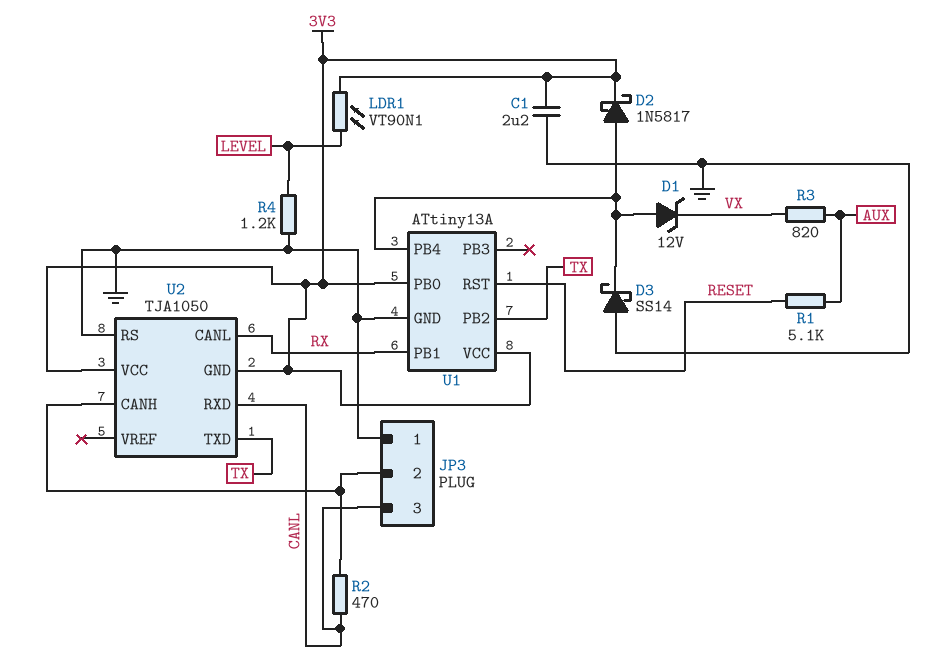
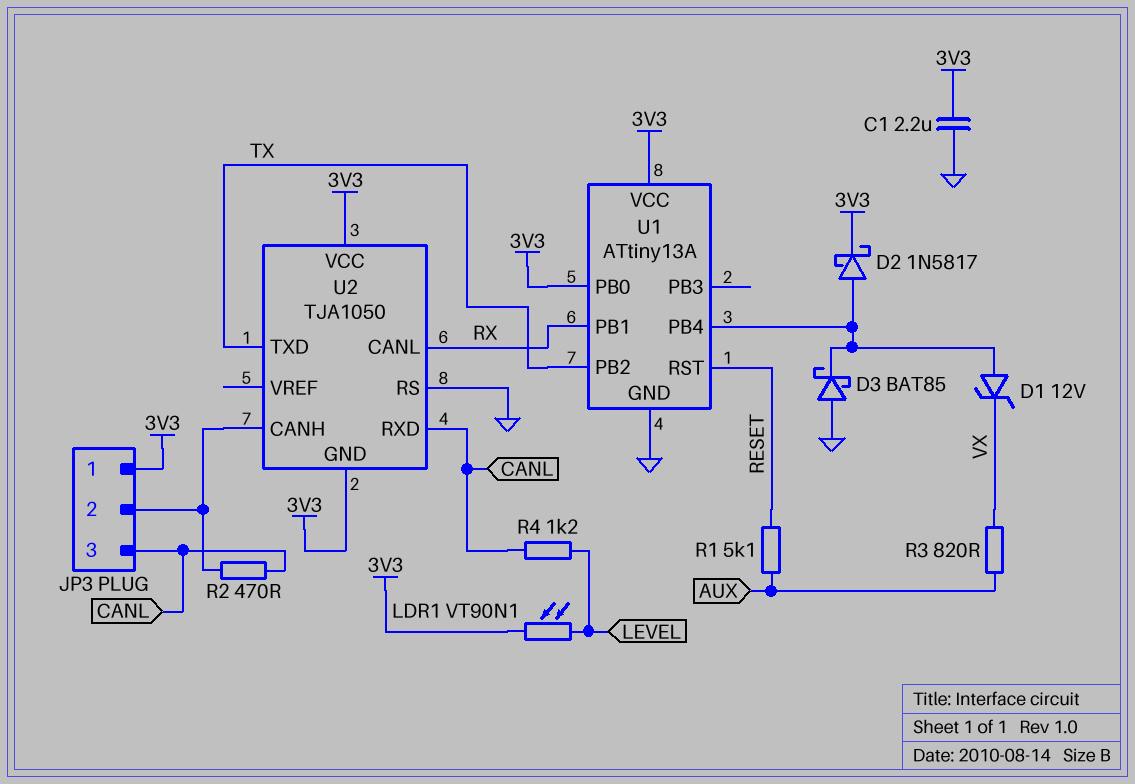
D3: schottky SS14 (A GND, K U1/PB4) -> schottky BAT85 (A GND, K U1/PB4)
JP3 pin 1: GND -> 3V3
R4: 1.2k (GND, LEVEL) -> 1.2k (CANL, LEVEL)

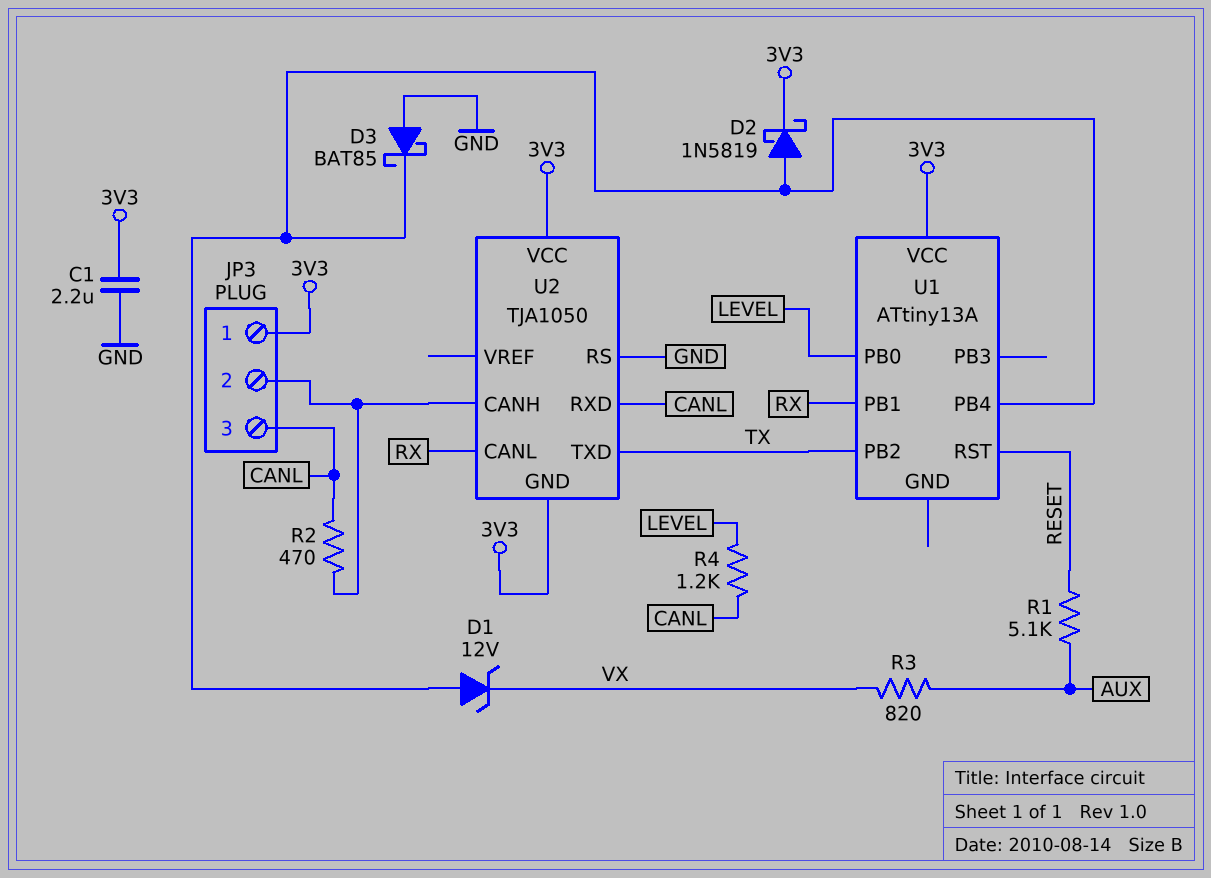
D2: schottky 1N5817 (A U1/PB4, K 3V3) -> schottky 1N5819 (A U1/PB4, K 3V3)
LDR1: VT90N1 (3V3, LEVEL) -> none
U1 pin GND: GND -> none
U1 pin PB0: 3V3 -> LEVEL

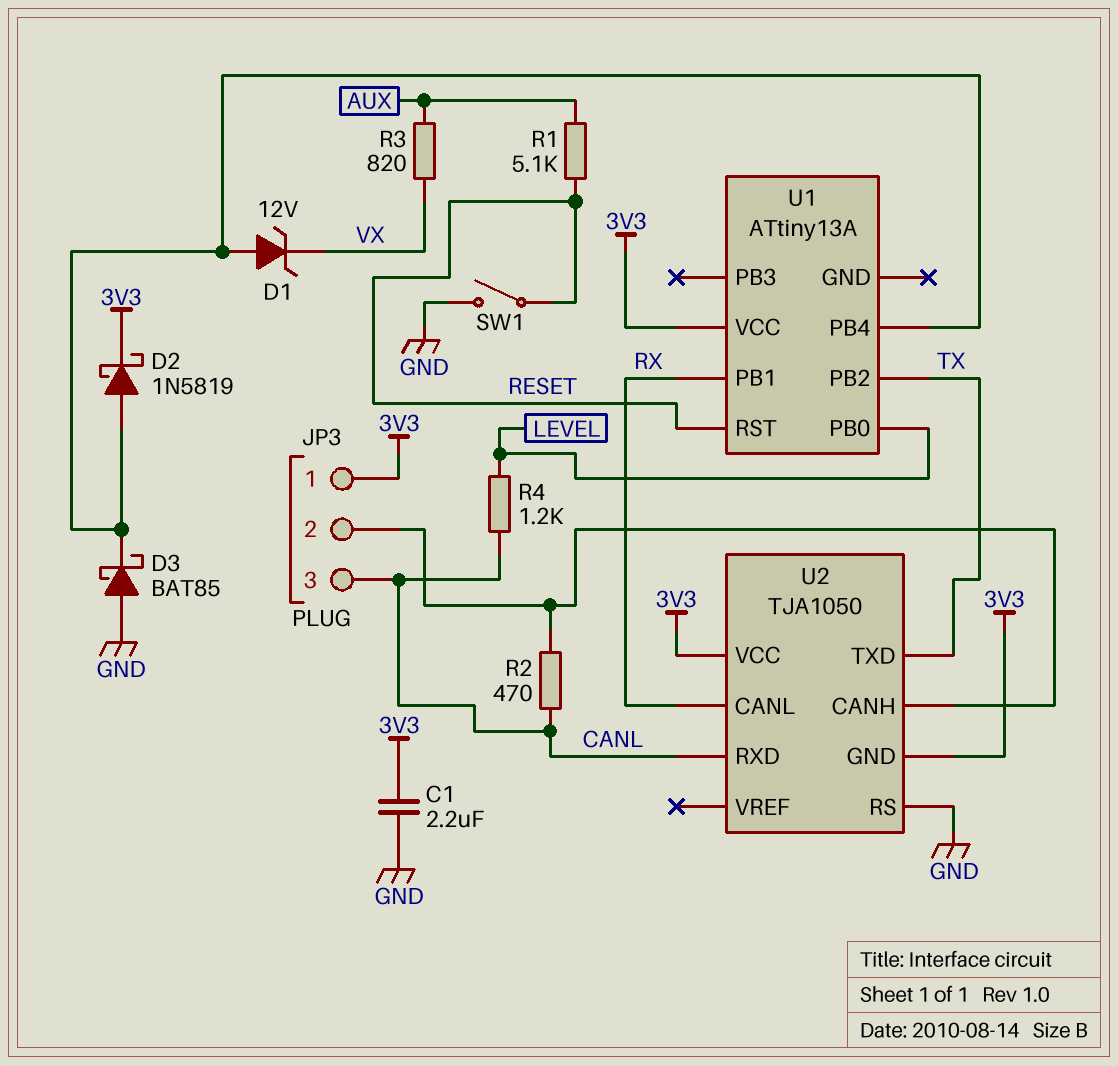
SW1: none -> switch (GND, RESET)

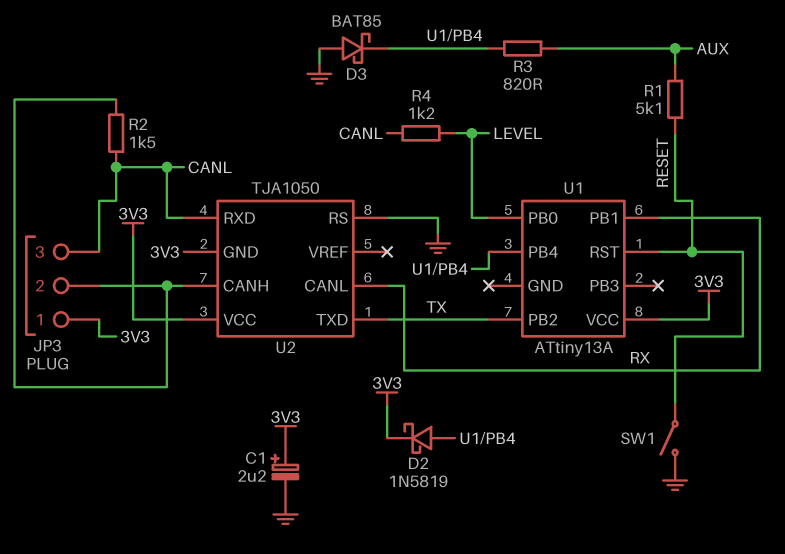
C1: 2.2uF (3V3, GND) -> 2.2uF (plus 3V3, minus GND)
D1: zener 12V (A U1/PB4, K VX) -> none
R2: 470 (CANL, JP3/2) -> 1.5k (CANL, JP3/2)
R3: 820 (AUX, VX) -> 820 (AUX, U1/PB4)

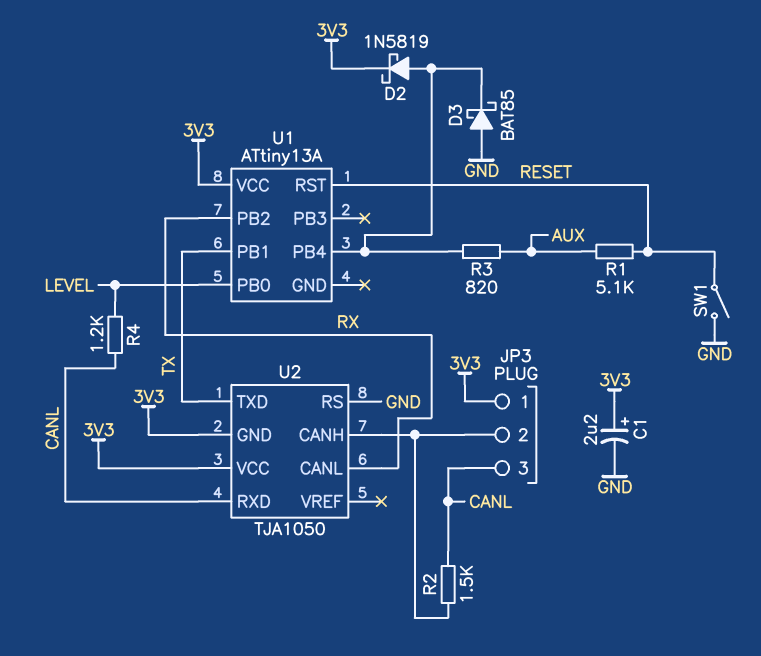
U1 pin PB1: RX -> TX
U1 pin PB2: TX -> RX

